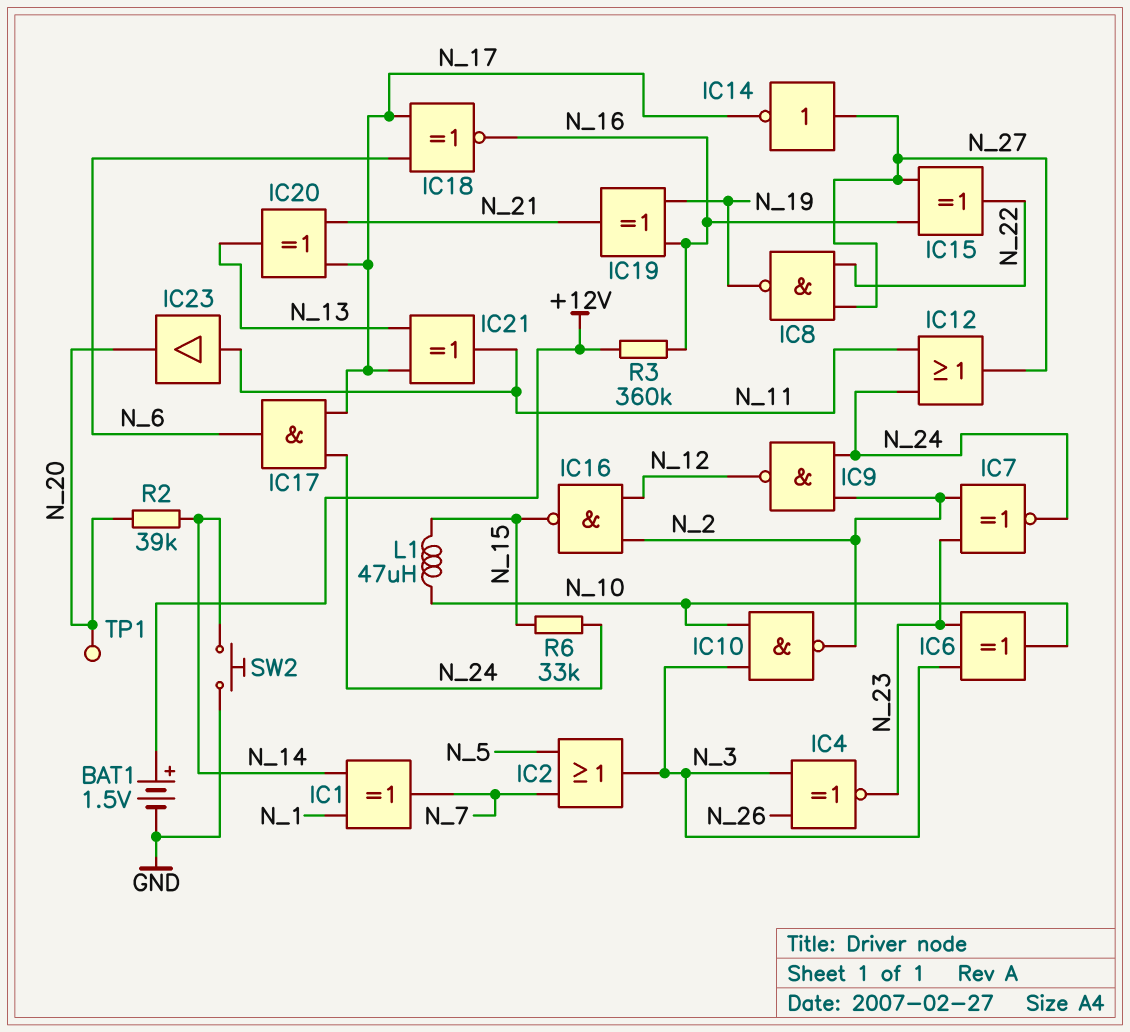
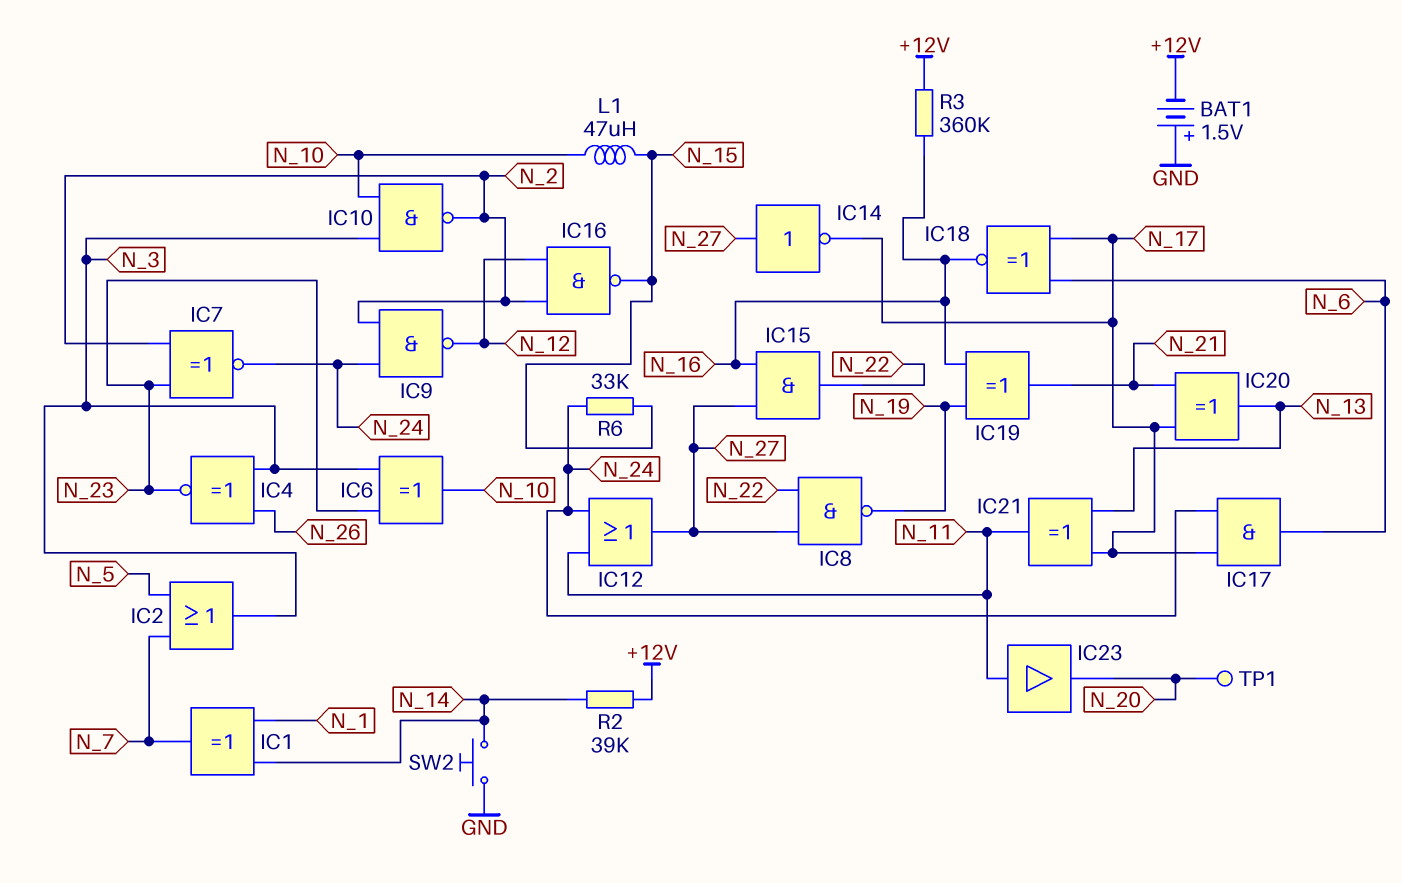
BAT1: 1.5V (plus +12V, minus GND) -> 1.5V (plus GND, minus +12V)
IC15: XOR (in N_16, in N_27, out N_22) -> AND (in N_16, in N_27, out N_22)
R2: 39k (N_14, N_20) -> 39k (+12V, N_14)

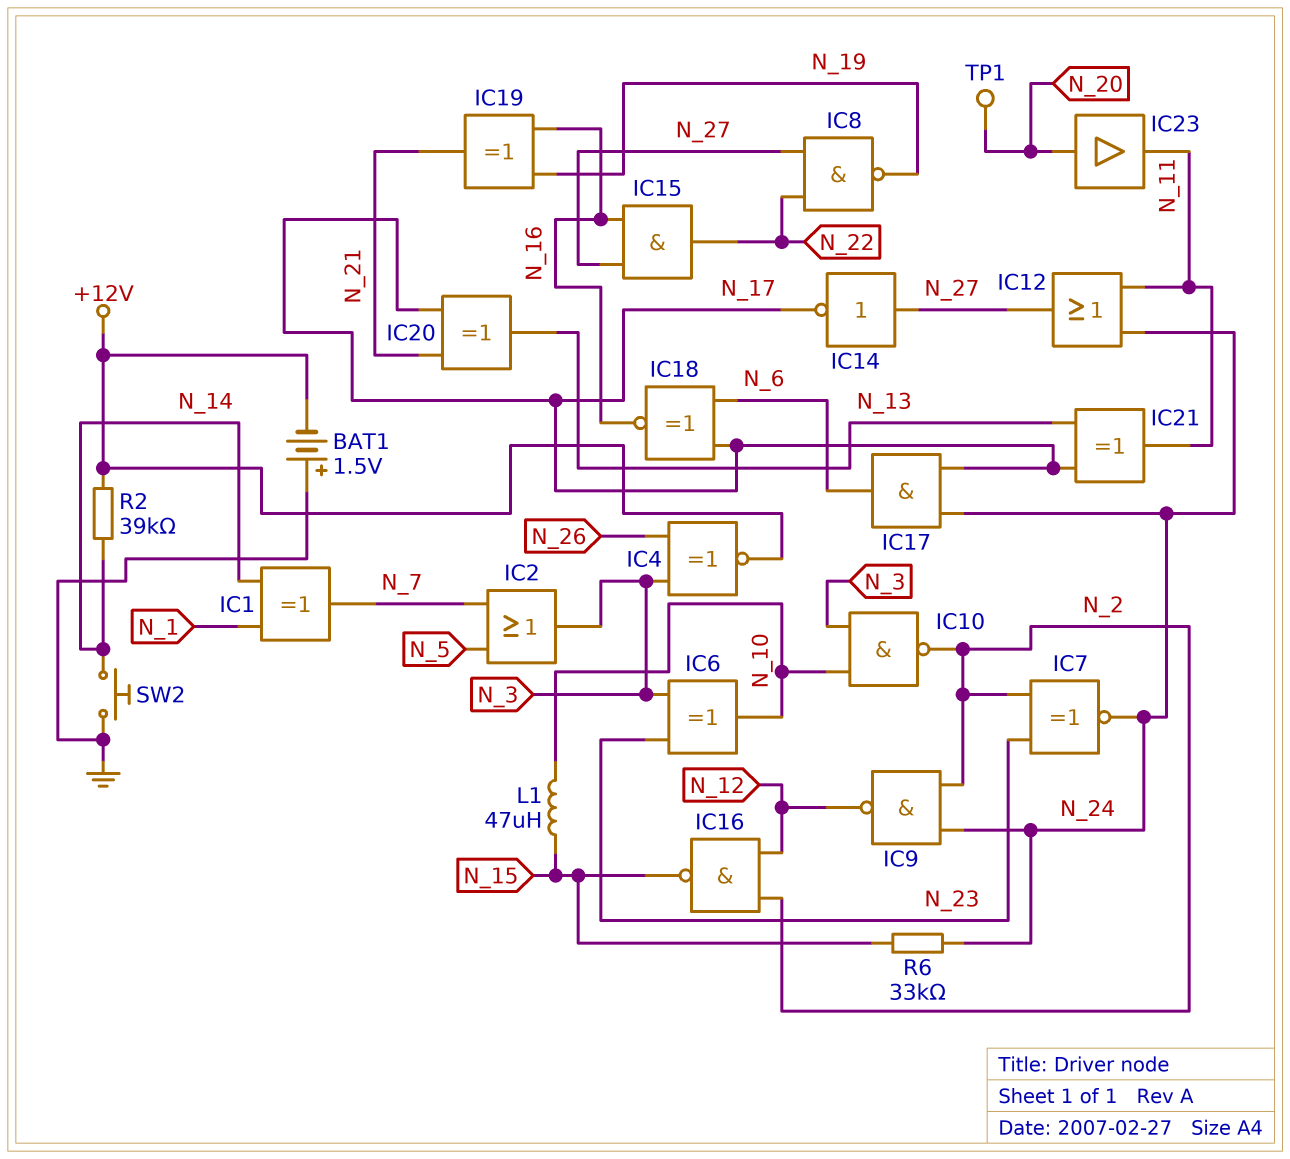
IC4: XNOR (in N_3, in N_26, out N_23) -> XNOR (in N_3, in N_26, out +12V)
IC23: buffer (in N_11, out N_20) -> buffer (in N_20, out N_11)
R3: 360k (+12V, N_16) -> none

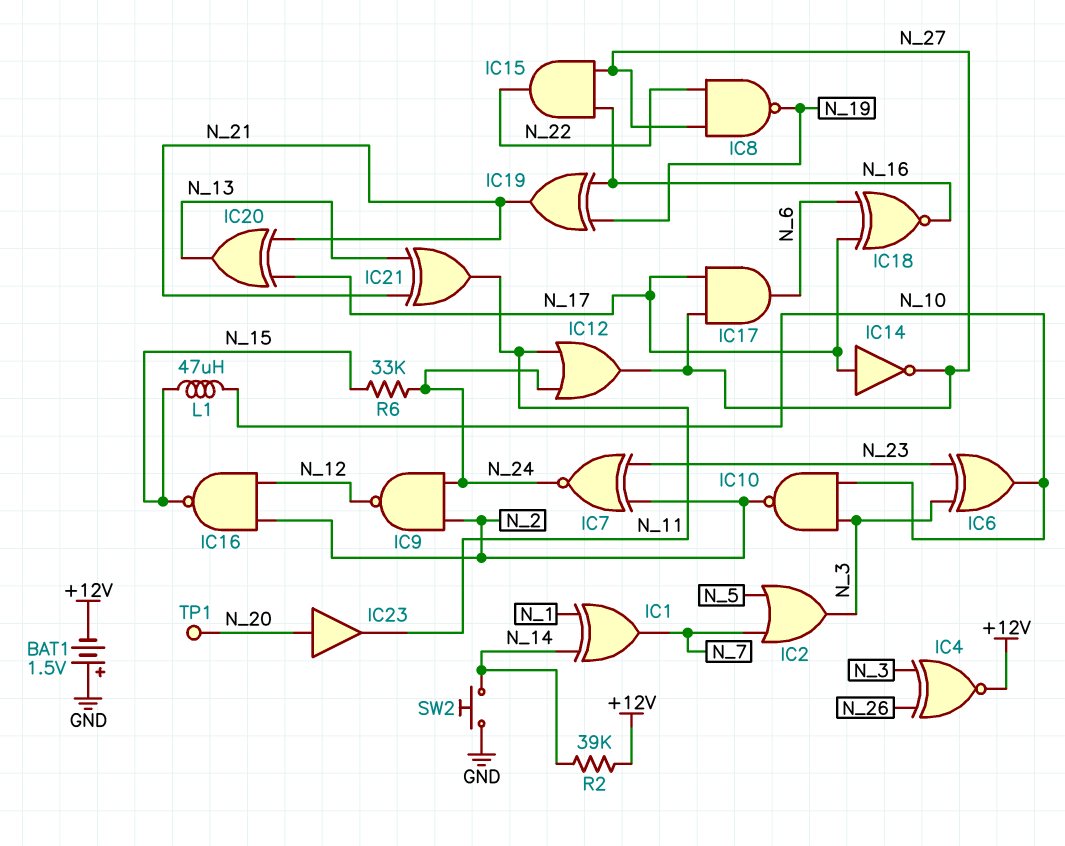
IC14: NOT (in N_27, out N_17) -> NOT (in N_17, out N_27)
IC17: AND (in N_17, in N_24, out N_6) -> AND (in N_17, in N_27, out N_6)
IC21: XOR (in N_13, in N_17, out N_11) -> XOR (in N_13, in N_21, out N_11)

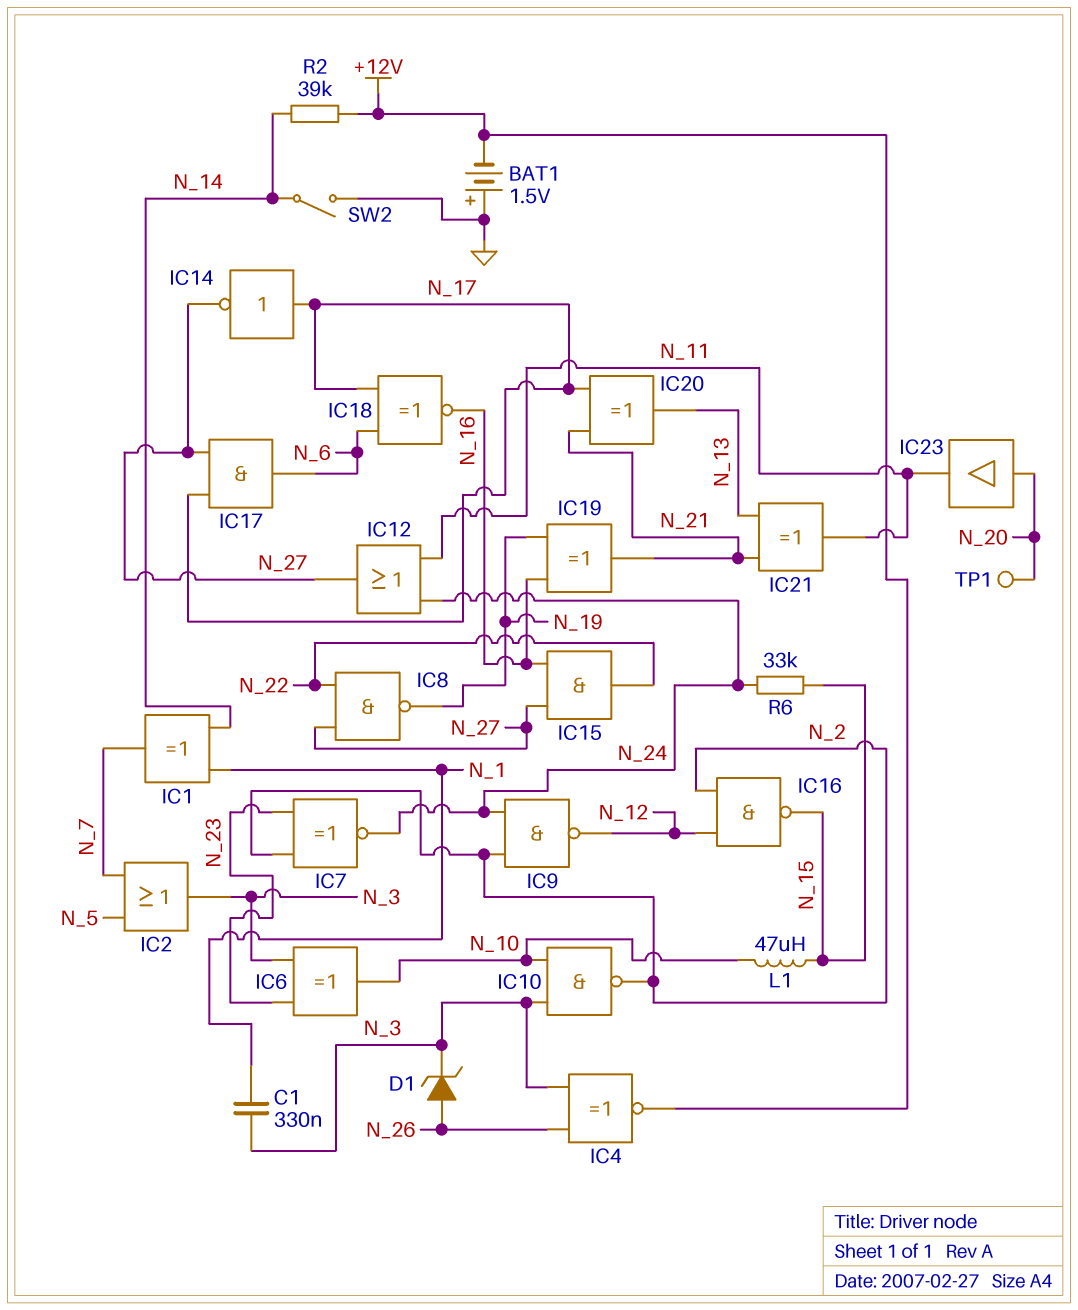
C1: none -> 330nF (N_1, N_3)
D1: none -> zener (A N_26, K N_3)
SW2: button (GND, N_14) -> switch (GND, N_14)

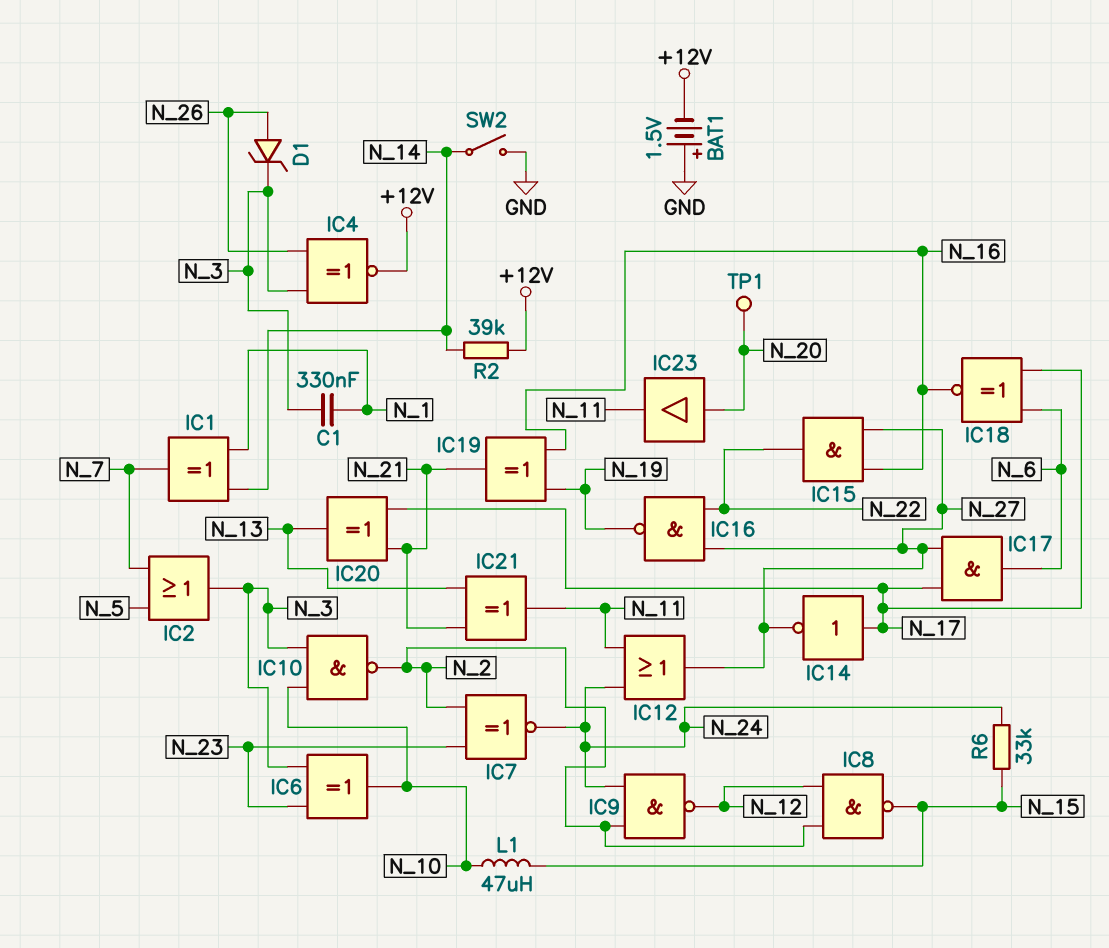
IC8: NAND (in N_22, in N_27, out N_19) -> NAND (in N_2, in N_12, out N_15)
IC16: NAND (in N_2, in N_12, out N_15) -> NAND (in N_22, in N_27, out N_19)

